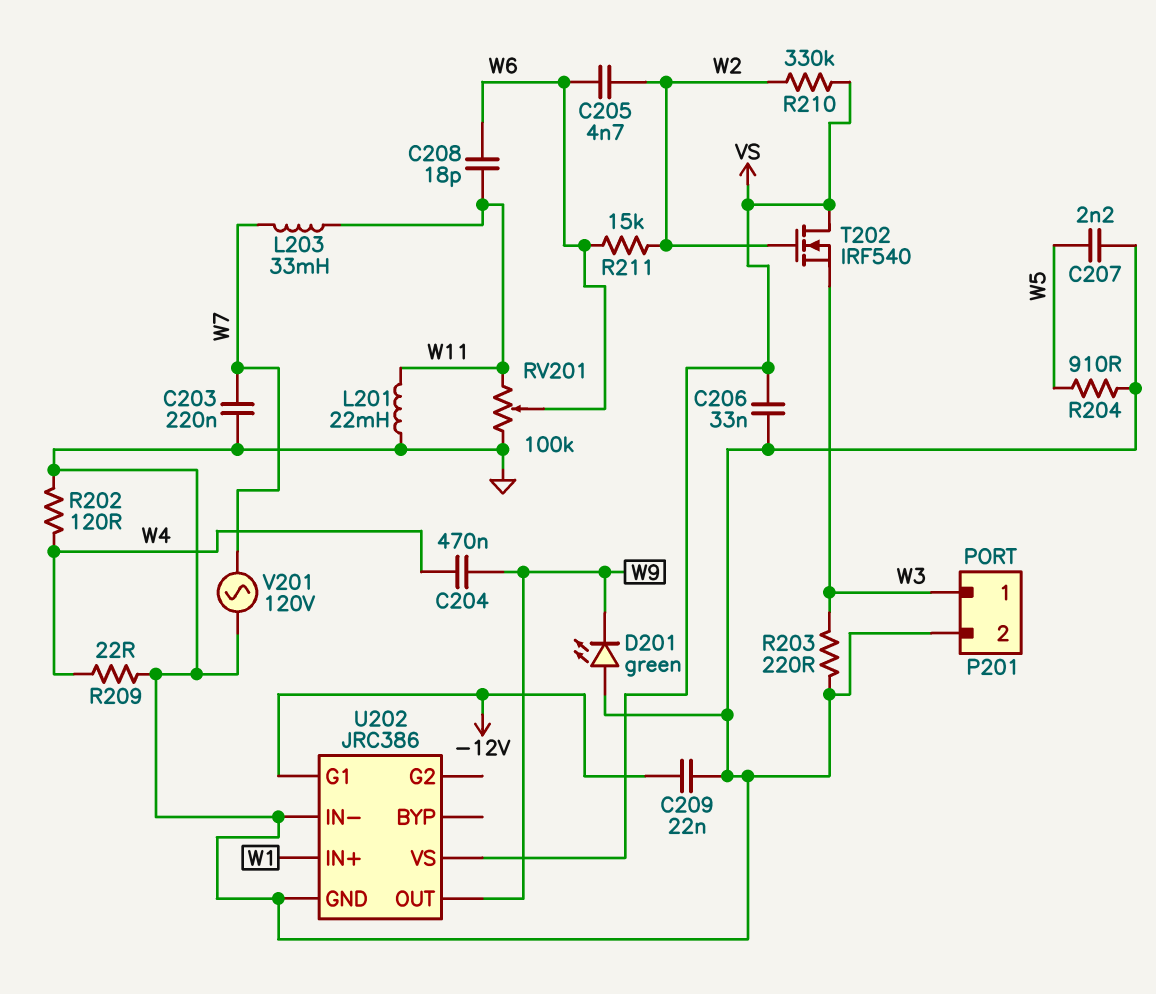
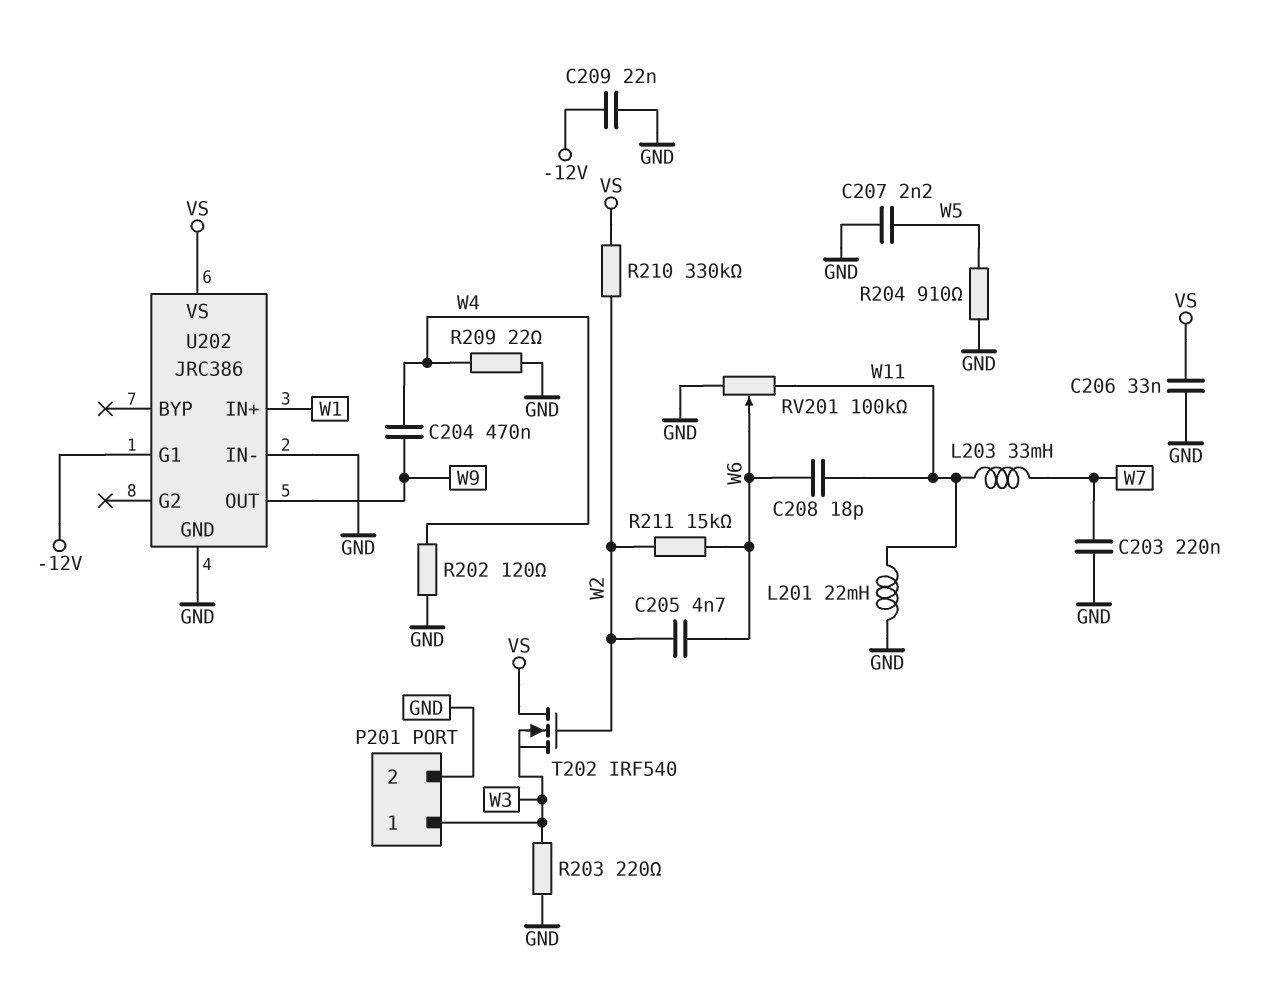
D201: LED green (A GND, K W9) -> none
V201: AC 120V (GND, W7) -> none

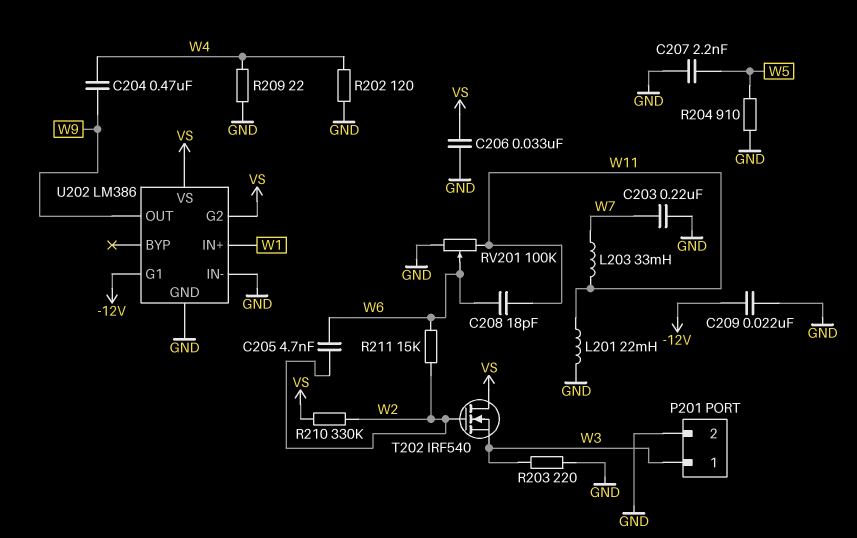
U202: JRC386 -> LM386
U202 pin G2: none -> VS

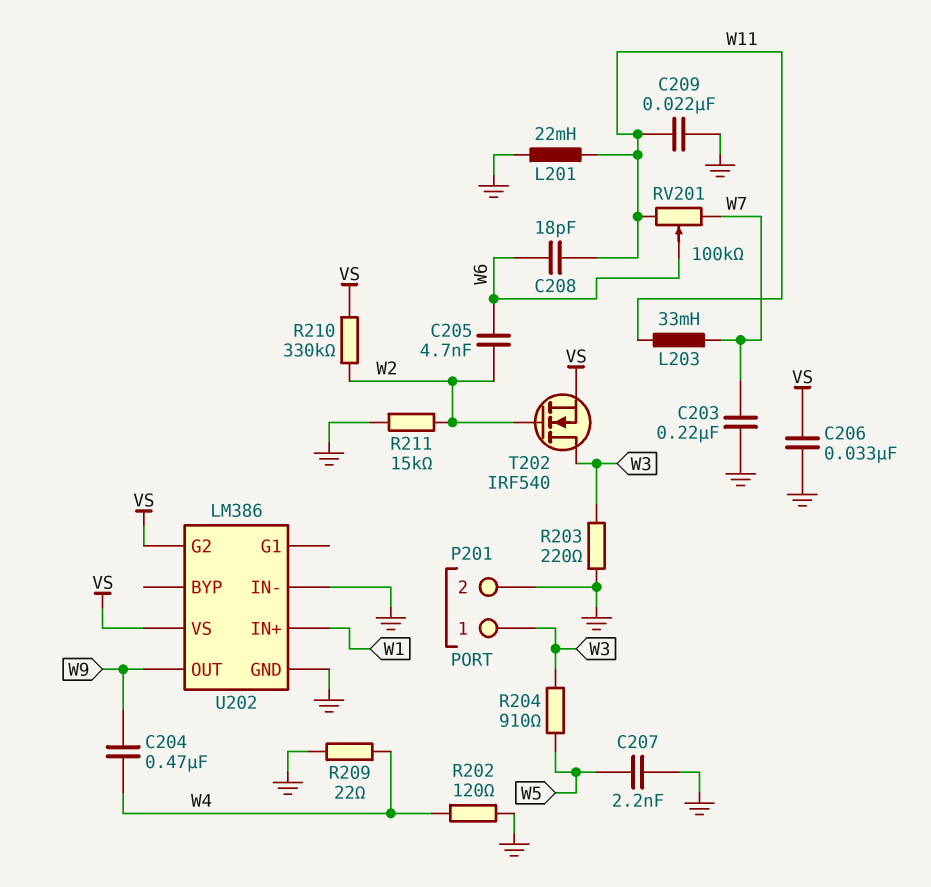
C209: 22nF (-12V, GND) -> 22nF (GND, W11)
R204: 910 (GND, W5) -> 910 (W3, W5)
R211: 15k (W2, W6) -> 15k (GND, W2)
RV201: 100k (GND, W11, wiper W6) -> 100k (W7, W11, wiper W6)
T202: NMOS IRF540 (G W2, D VS, S W3) -> NMOS IRF540 (G W2, D W3, S VS)
U202 pin G1: -12V -> none

